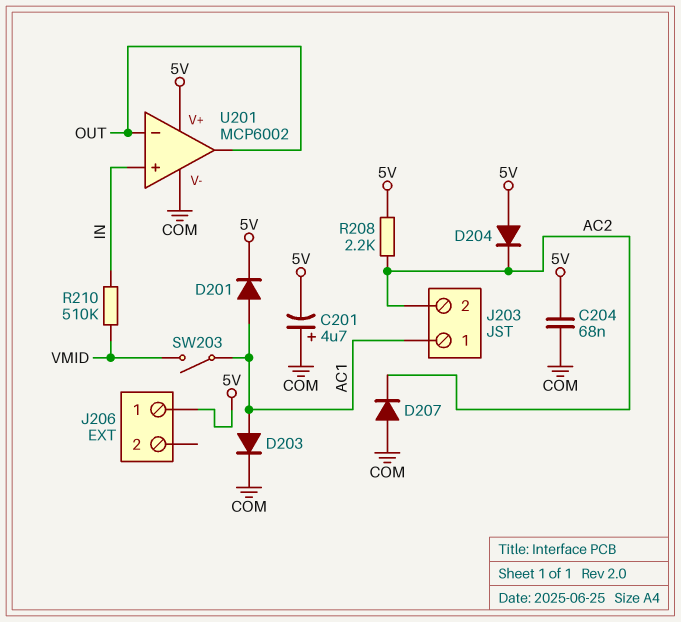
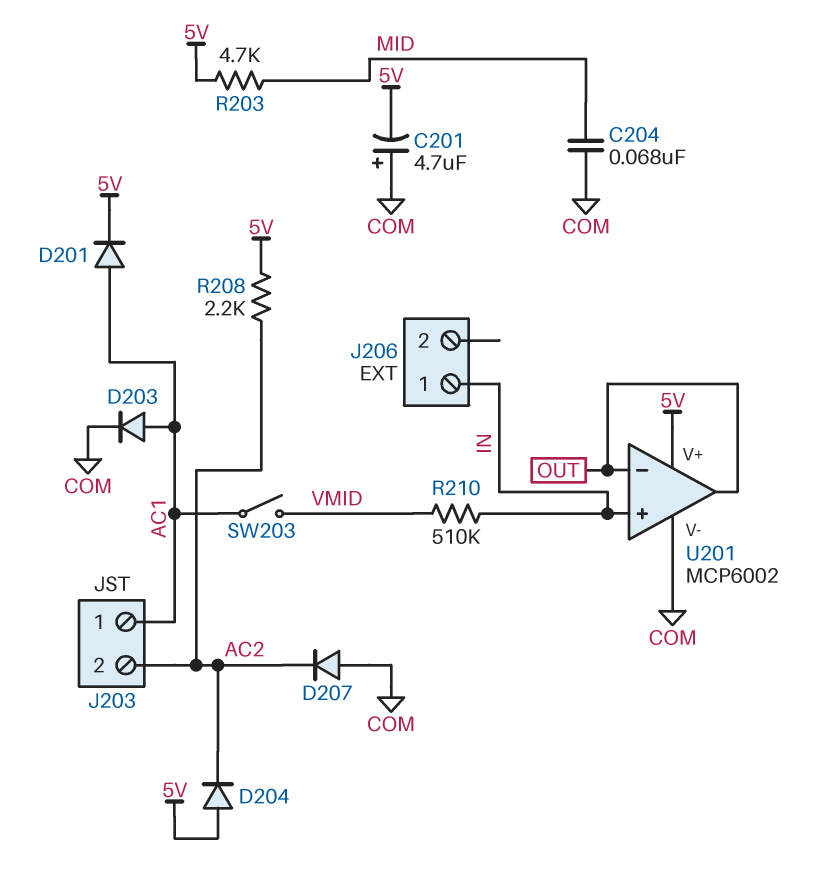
C204: 68nF (5V, COM) -> 68nF (COM, MID)
J206 pin 1: 5V -> IN
R203: none -> 4.7k (5V, MID)

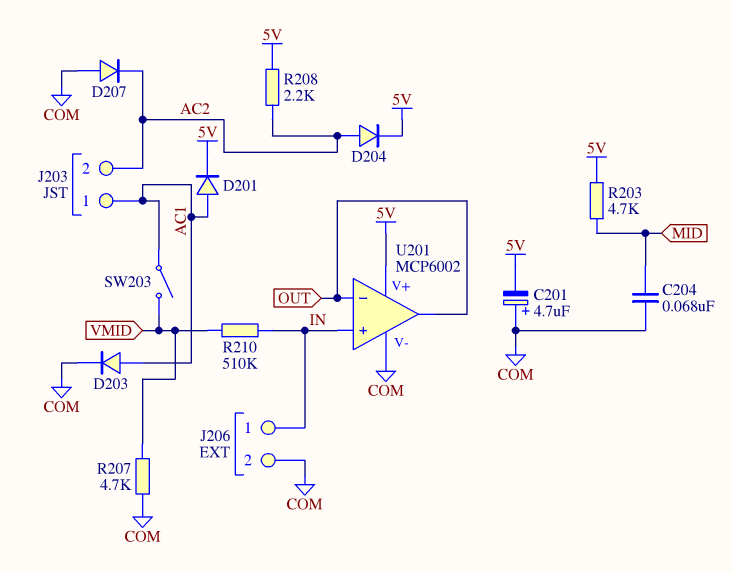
D204: diode (A 5V, K AC2) -> diode (A AC2, K 5V)
J206 pin 2: none -> COM
R207: none -> 4.7k (COM, VMID)

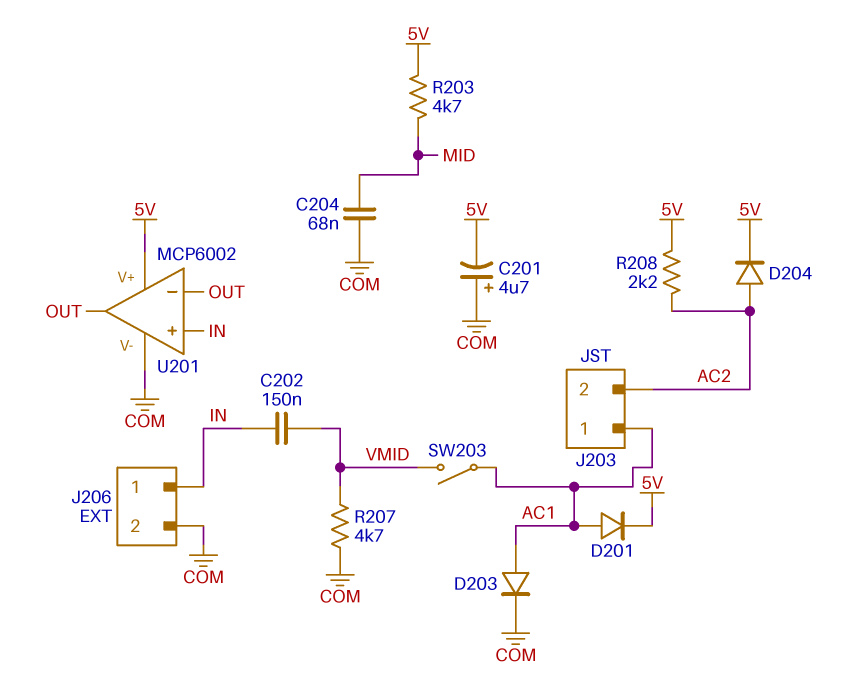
C202: none -> 150nF (IN, VMID)
D207: diode (A COM, K AC2) -> none
R210: 510k (IN, VMID) -> none

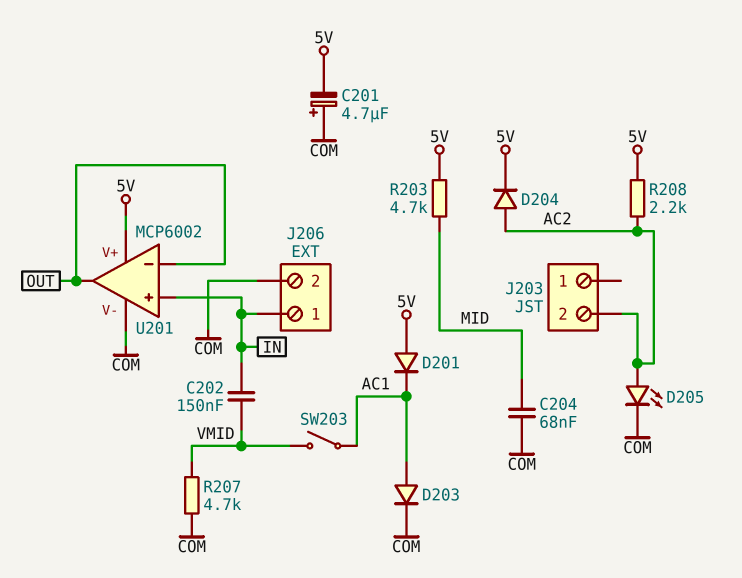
D201: diode (A AC1, K 5V) -> diode (A 5V, K AC1)
D205: none -> LED (A AC2, K COM)
J203 pin 1: AC1 -> none

